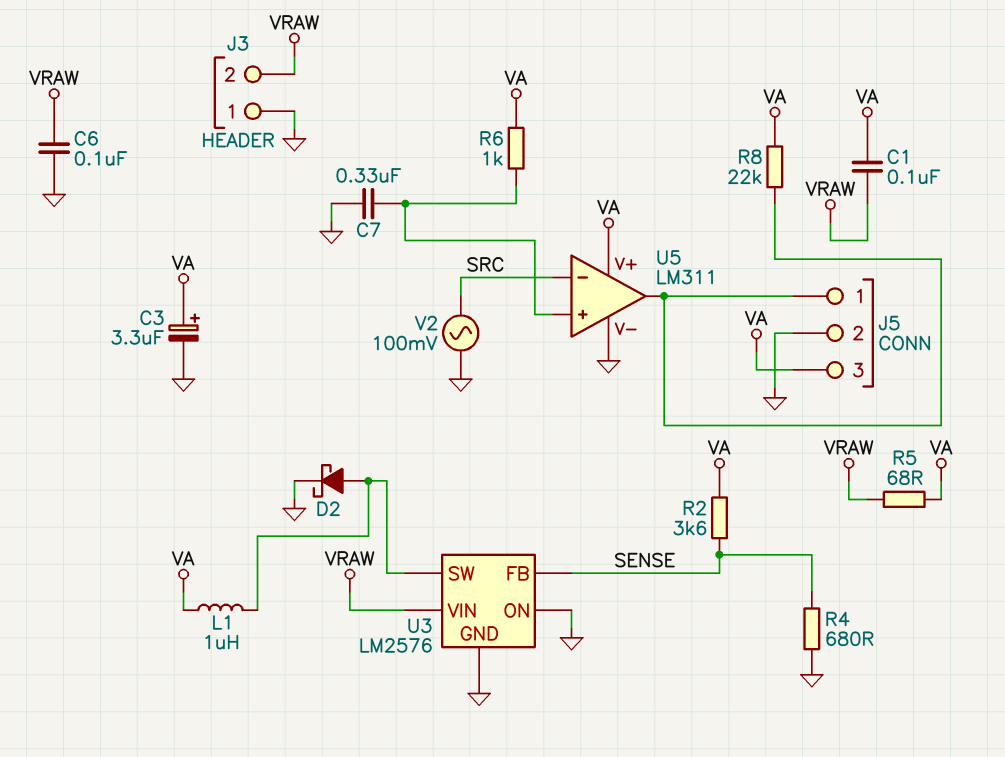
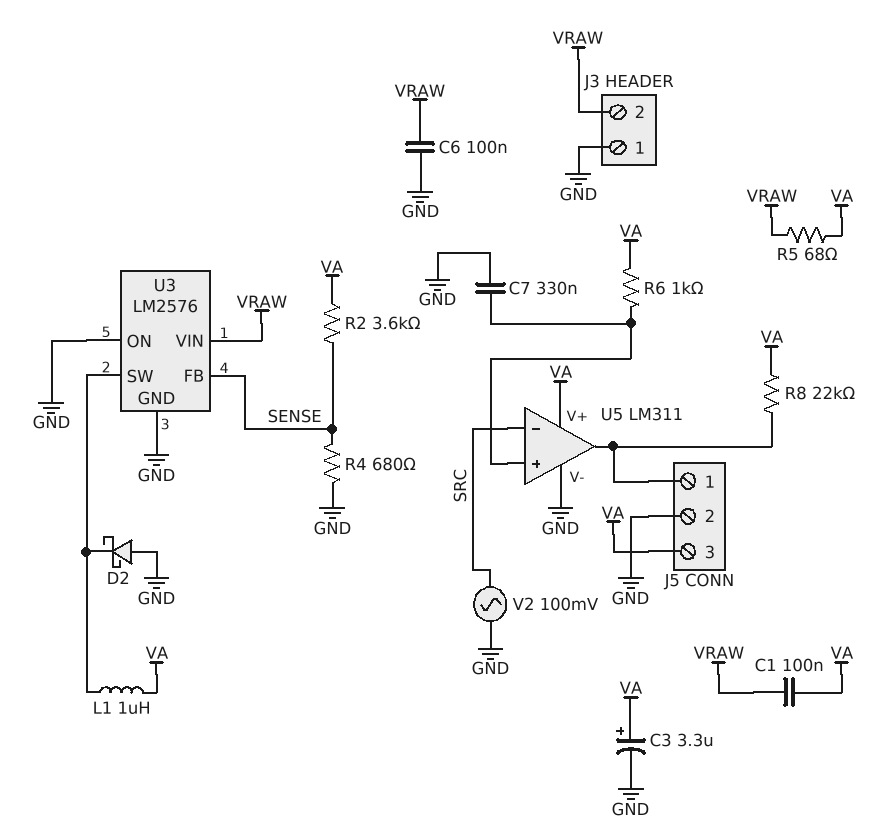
D2: schottky (A U3/SW, K GND) -> schottky (A GND, K U3/SW)

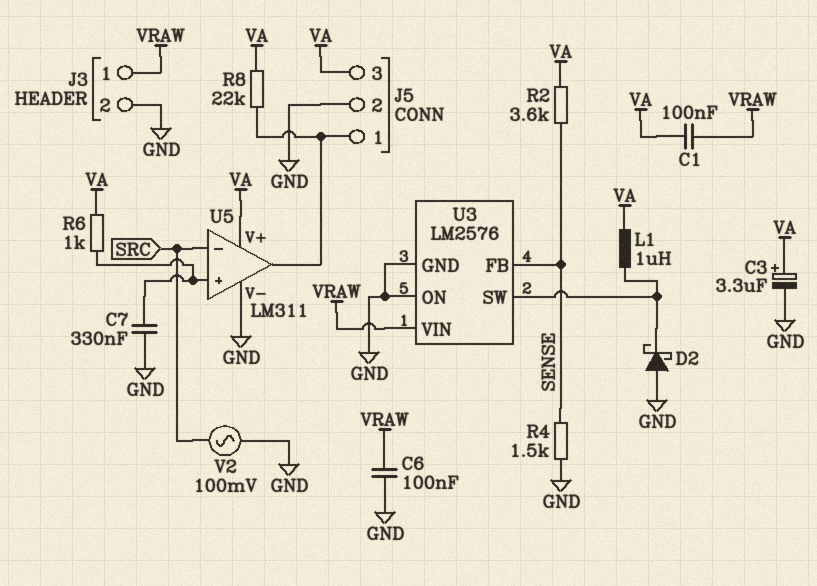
J3 pin 1: GND -> VRAW
J3 pin 2: VRAW -> GND
R4: 680 (GND, SENSE) -> 1.5k (GND, SENSE)
R5: 68 (VA, VRAW) -> none

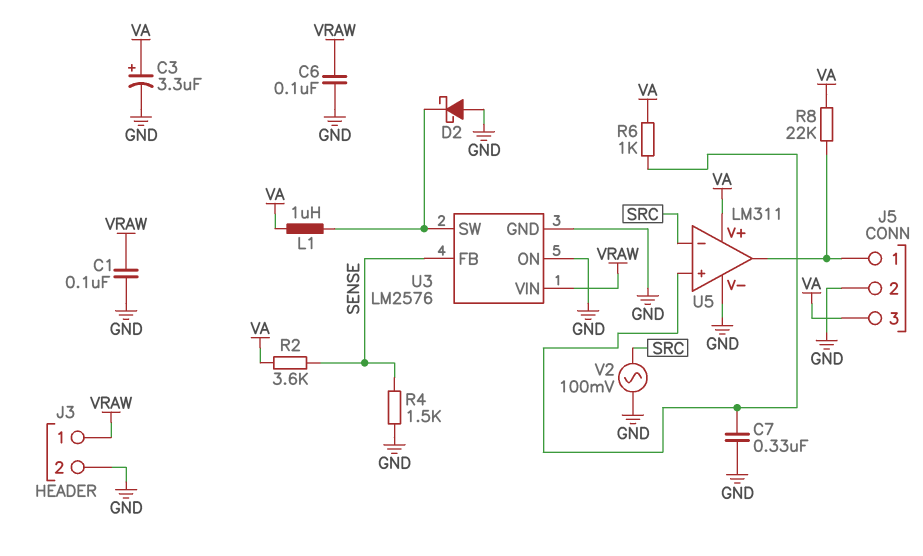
C1: 100nF (VA, VRAW) -> 100nF (GND, VRAW)

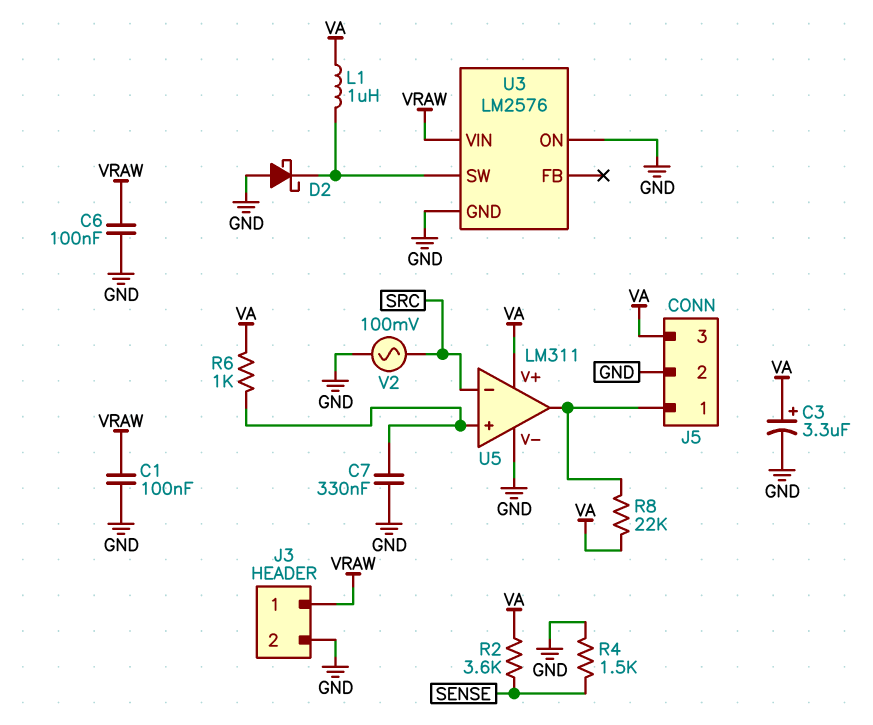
U3 pin FB: SENSE -> none

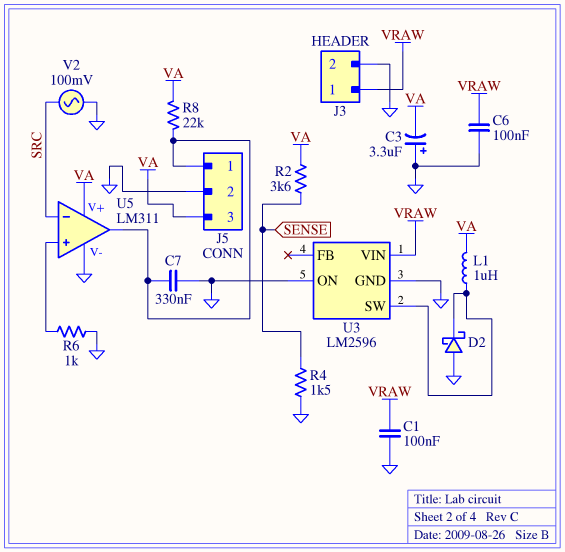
C3: 3.3uF (plus VA, minus GND) -> 3.3uF (plus GND, minus VA)
C7: 330nF (GND, U5/in+) -> 330nF (GND, J5/1)
R6: 1k (U5/in+, VA) -> 1k (GND, U5/in+)
U3: LM2576 -> LM2596

